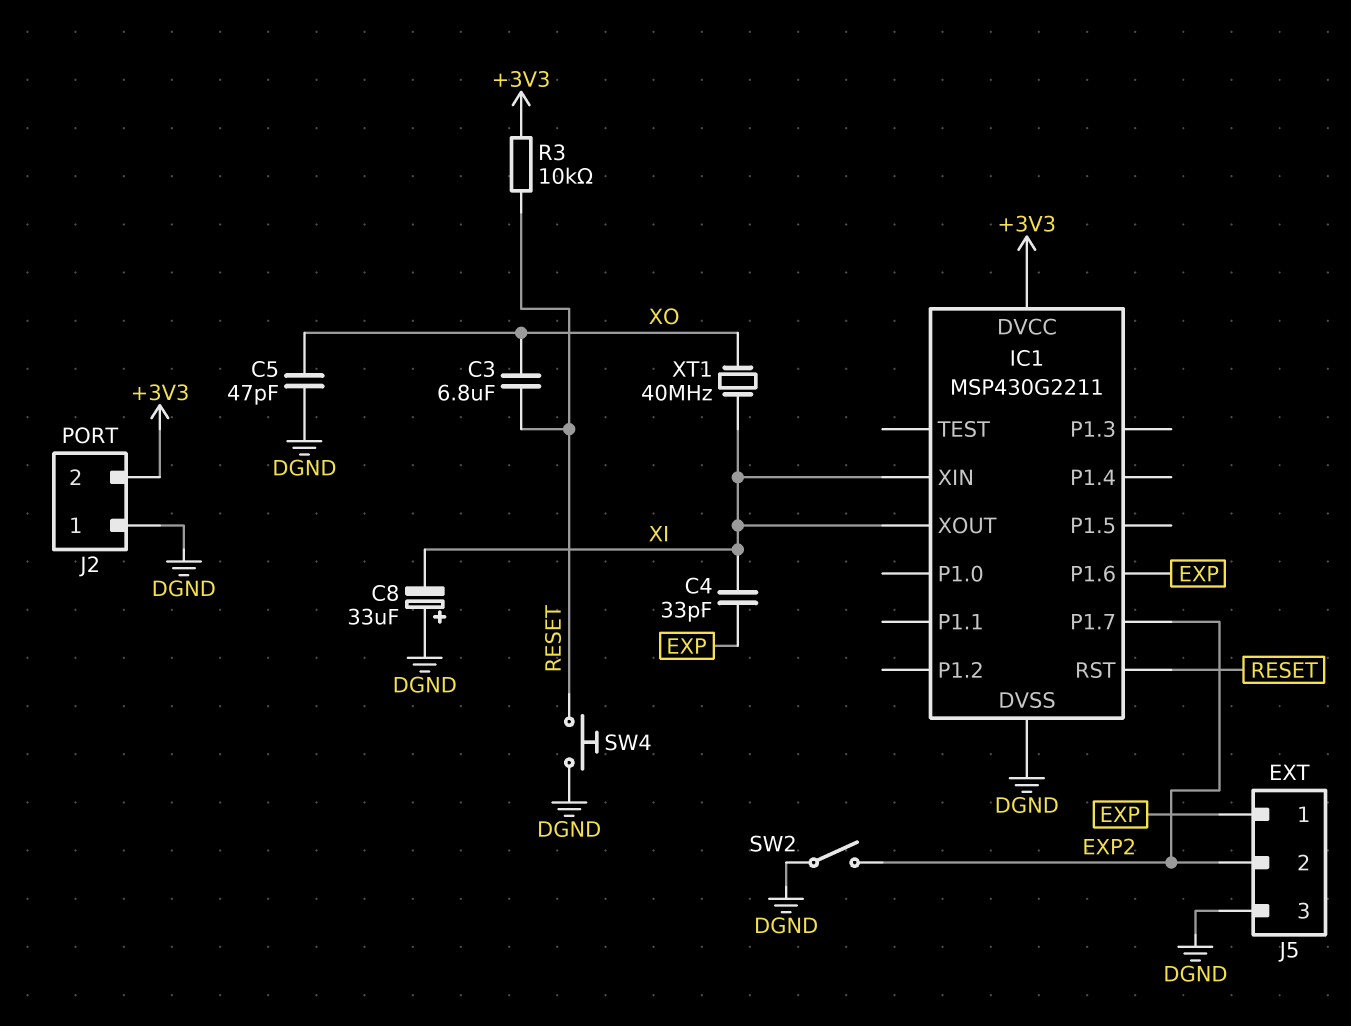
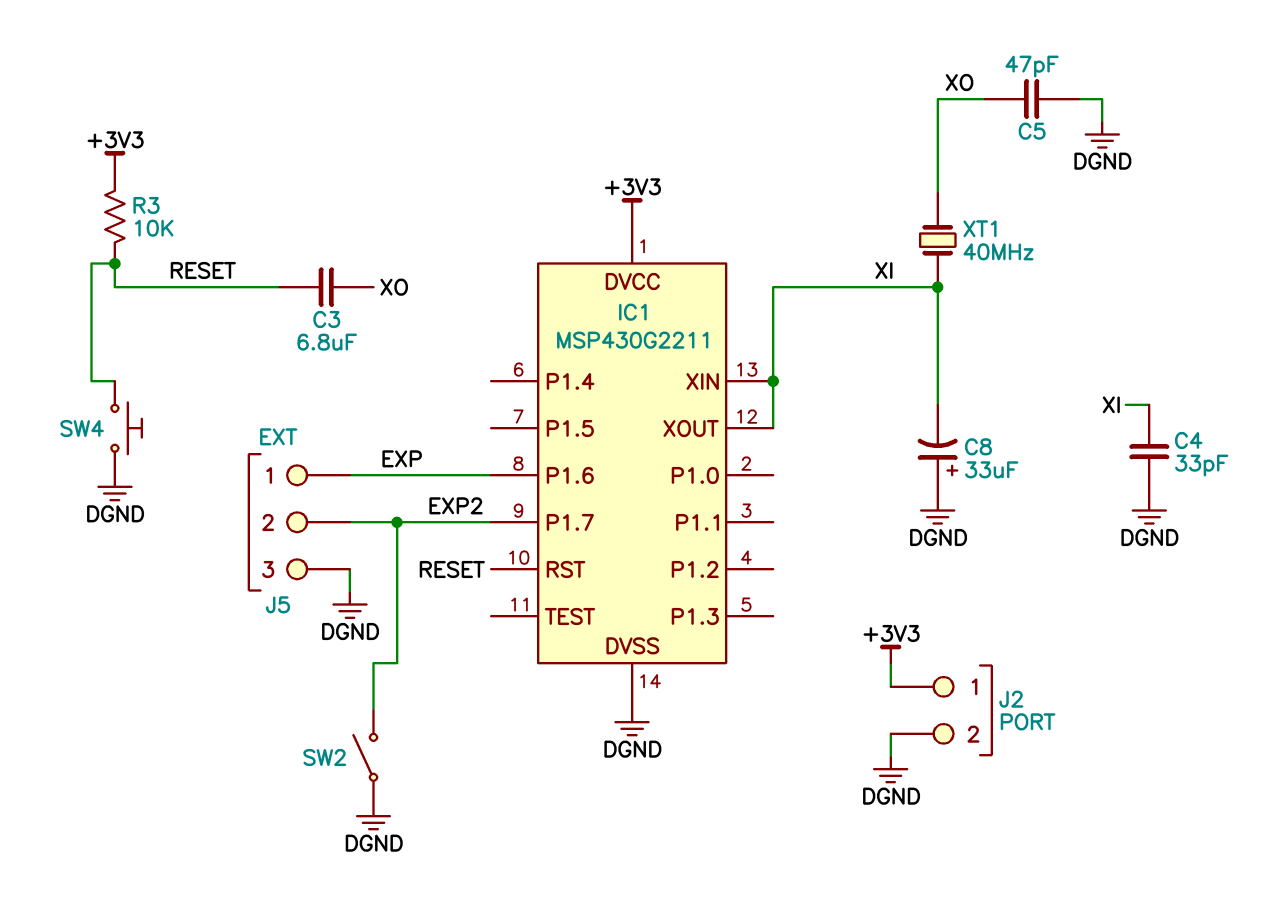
C4: 33pF (EXP, XI) -> 33pF (DGND, XI)
J2 pin 1: DGND -> +3V3
J2 pin 2: +3V3 -> DGND

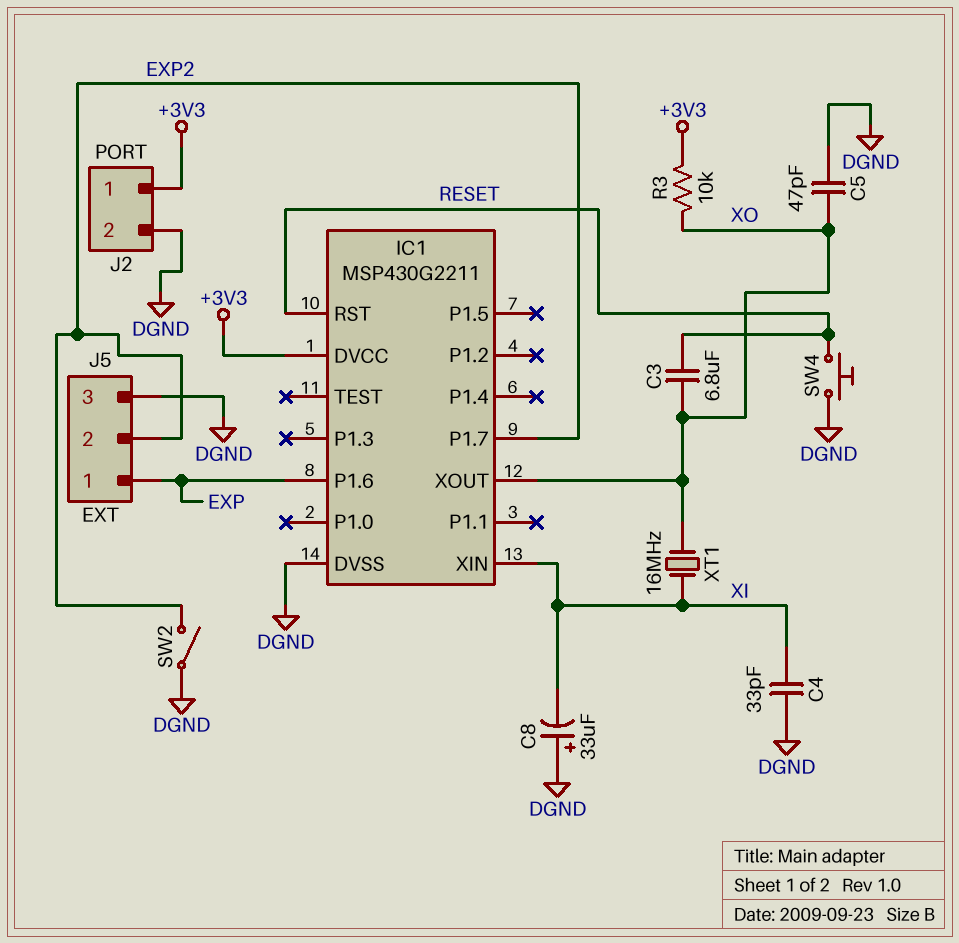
IC1 pin XOUT: XI -> XO
R3: 10k (+3V3, RESET) -> 10k (+3V3, XO)
XT1: 40MHz (XI, XO) -> 16MHz (XI, XO)

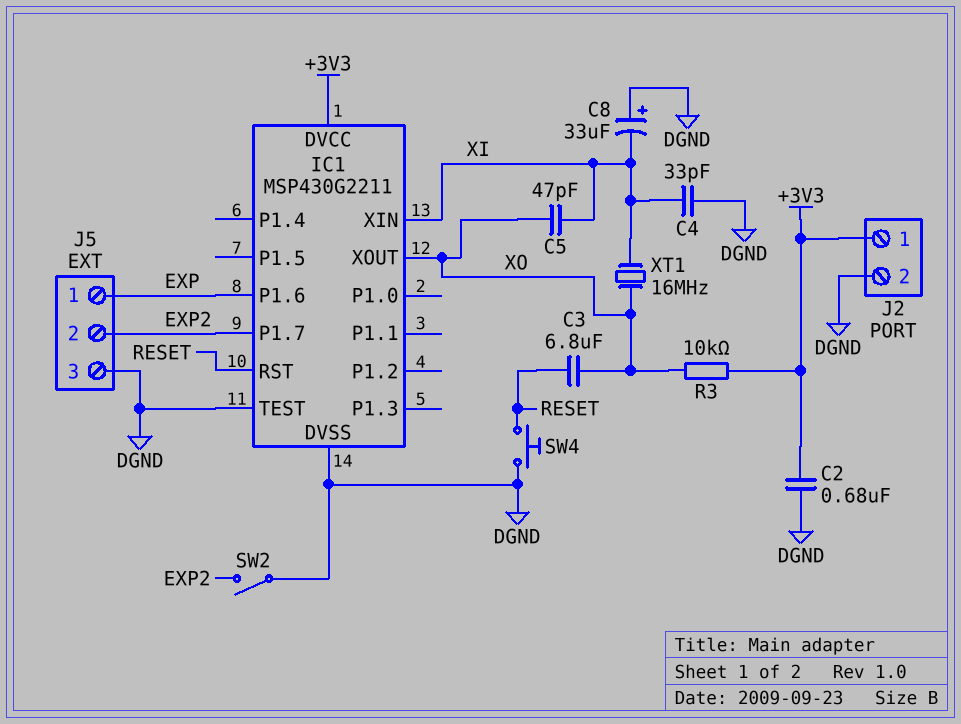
C2: none -> 680nF (+3V3, DGND)
C5: 47pF (DGND, XO) -> 47pF (XI, XO)
IC1 pin TEST: none -> DGND

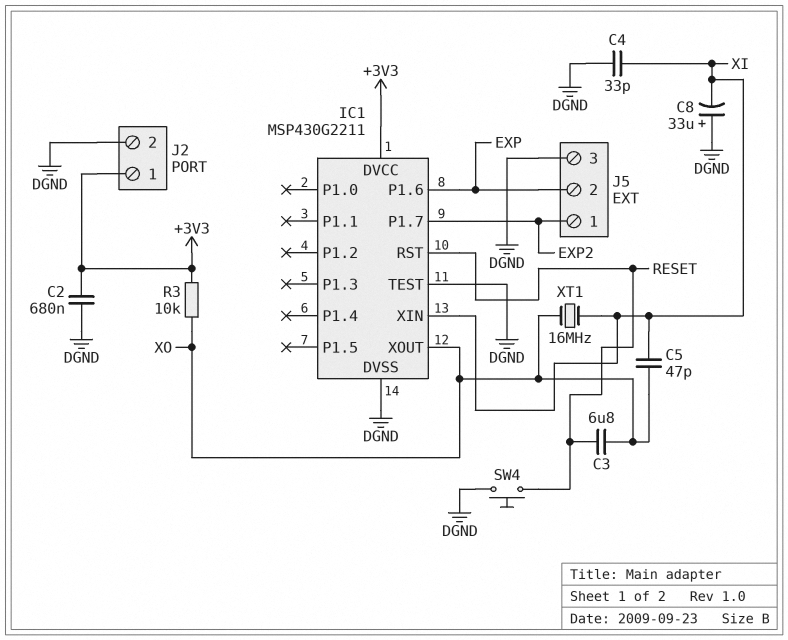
J5 pin 1: EXP -> EXP2
J5 pin 2: EXP2 -> EXP
SW2: switch (DGND, EXP2) -> none

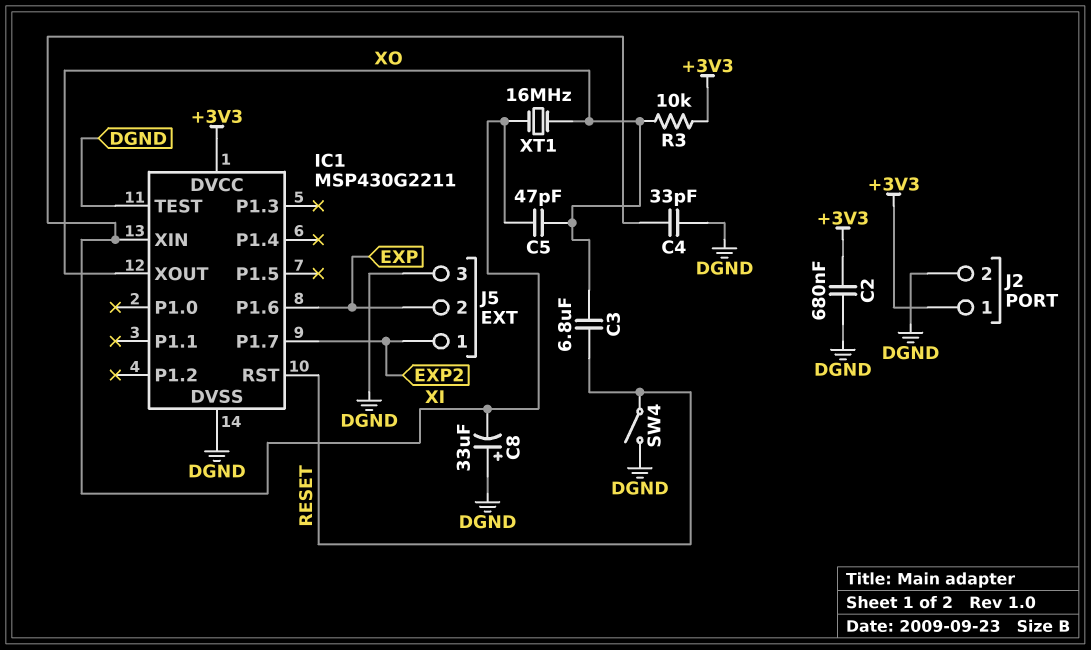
SW4: button (DGND, RESET) -> switch (DGND, RESET)

